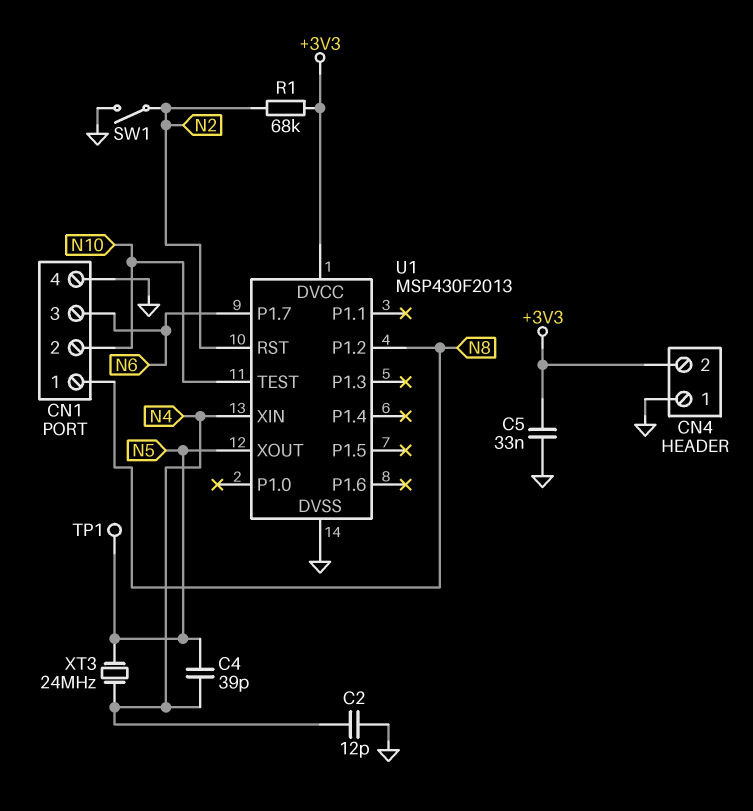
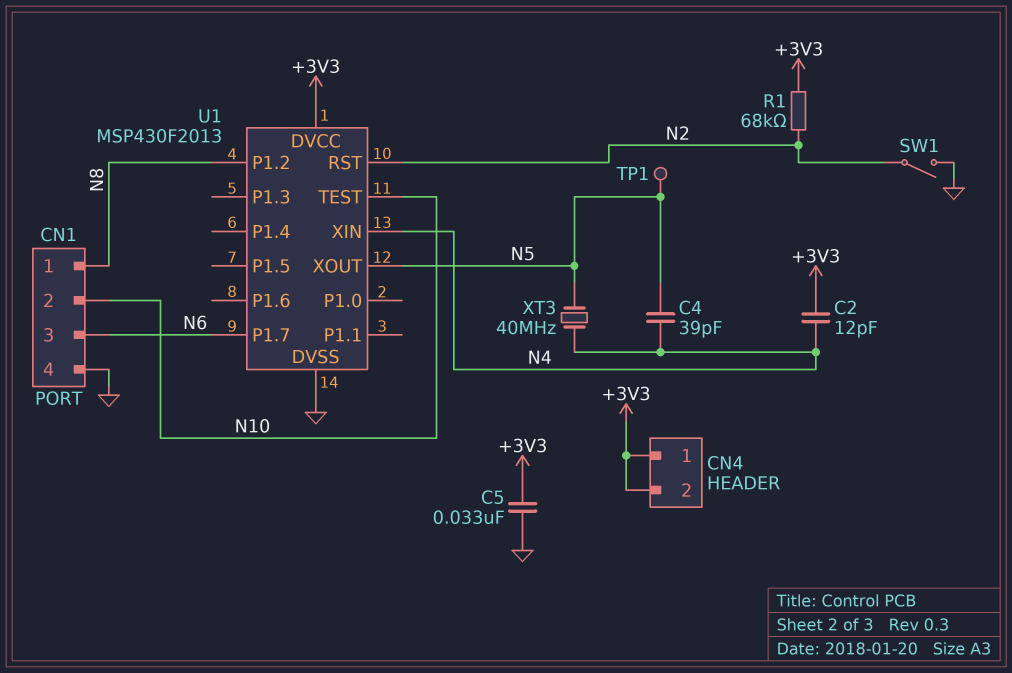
C2: 12pF (GND, N4) -> 12pF (+3V3, N4)
CN4 pin 1: GND -> +3V3
XT3: 24MHz (N4, N5) -> 40MHz (N4, N5)

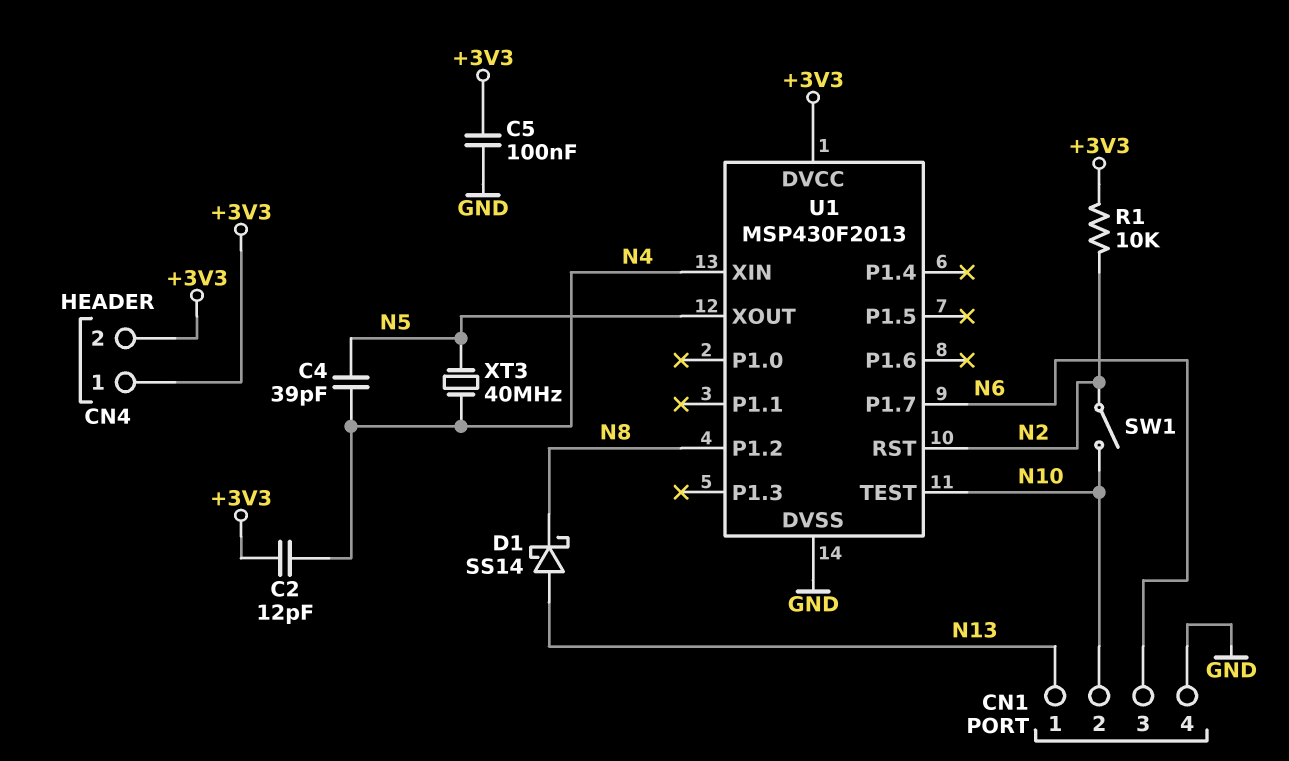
C5: 33nF (+3V3, GND) -> 100nF (+3V3, GND)
CN1 pin 1: N8 -> N13
D1: none -> schottky SS14 (A N13, K N8)
R1: 68k (+3V3, N2) -> 10k (+3V3, N2)
SW1: switch (GND, N2) -> switch (N2, N10)
TP1: test point (N5) -> none

